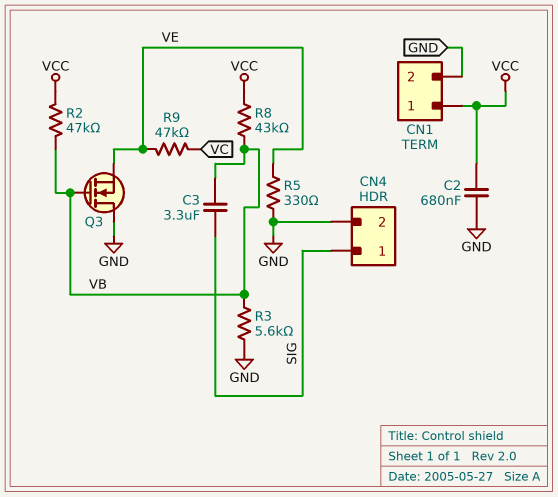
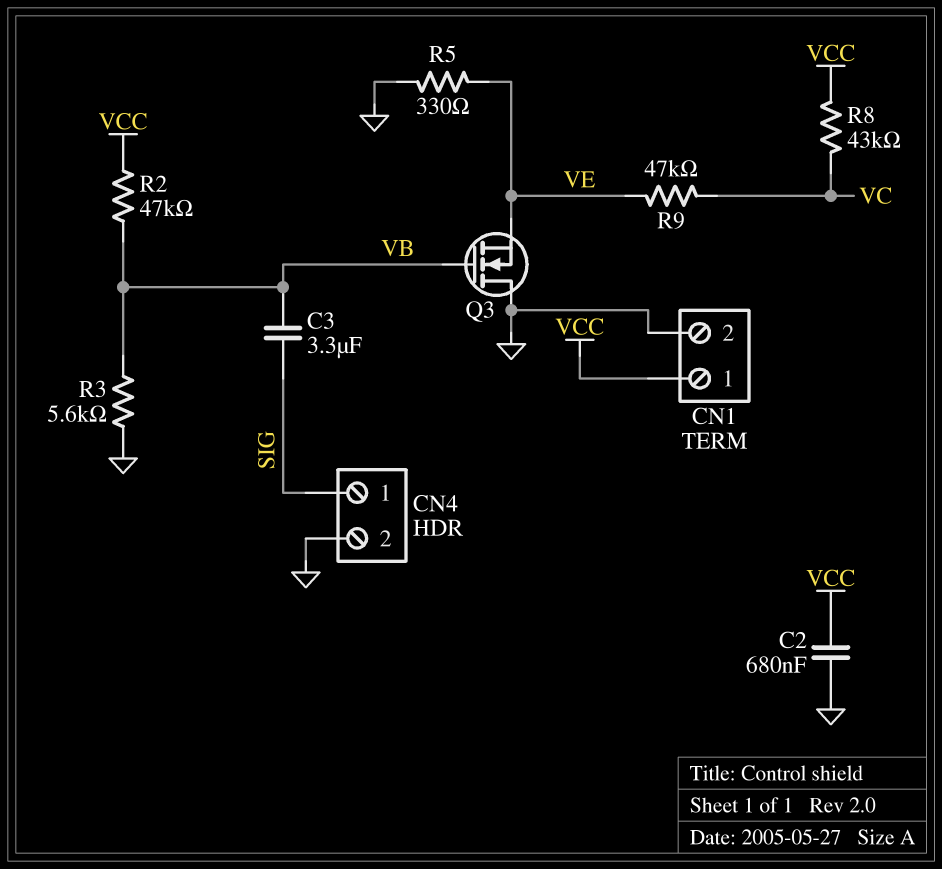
R8: 43k (VB, VCC) -> 43k (VC, VCC)

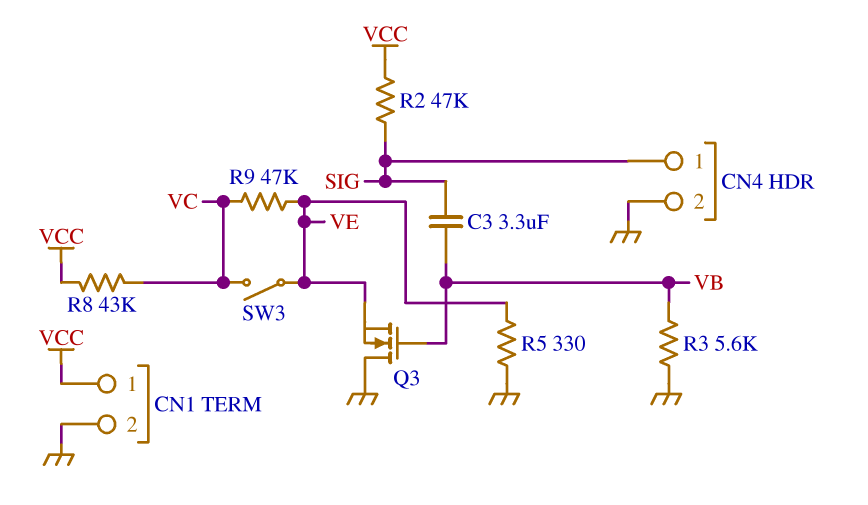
C2: 680nF (GND, VCC) -> none
R2: 47k (VB, VCC) -> 47k (SIG, VCC)
SW3: none -> switch (VC, VE)

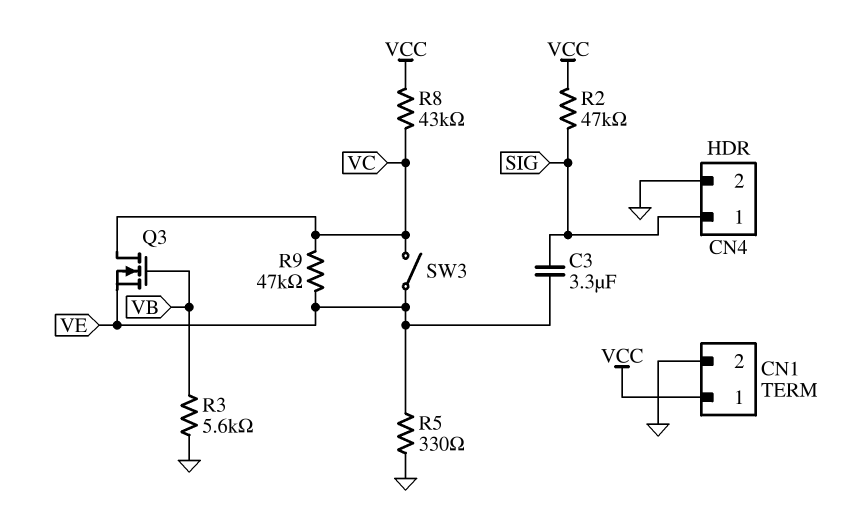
C3: 3.3uF (SIG, VB) -> 3.3uF (SIG, VE)
Q3: NMOS (G VB, D GND, S VE) -> NMOS (G VB, D VC, S VE)

